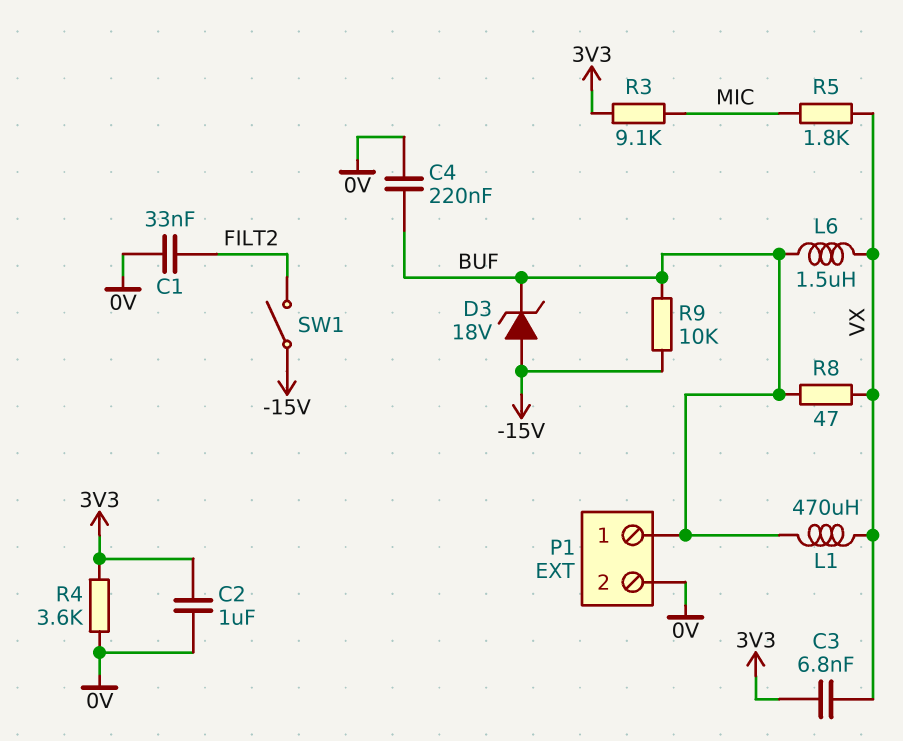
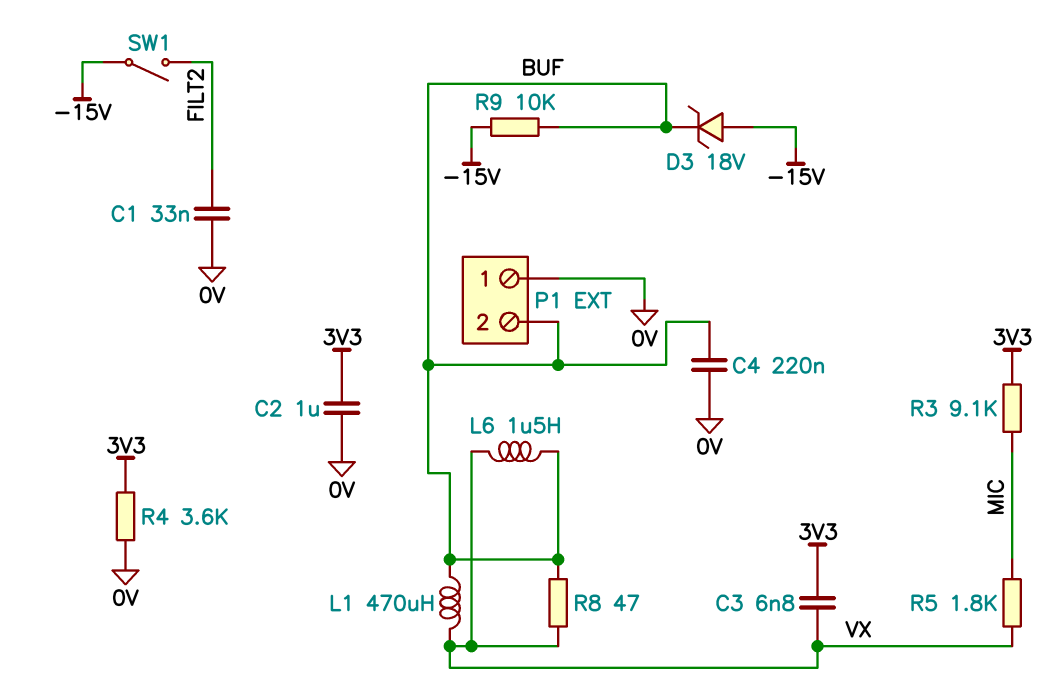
P1 pin 1: BUF -> 0V
P1 pin 2: 0V -> BUF

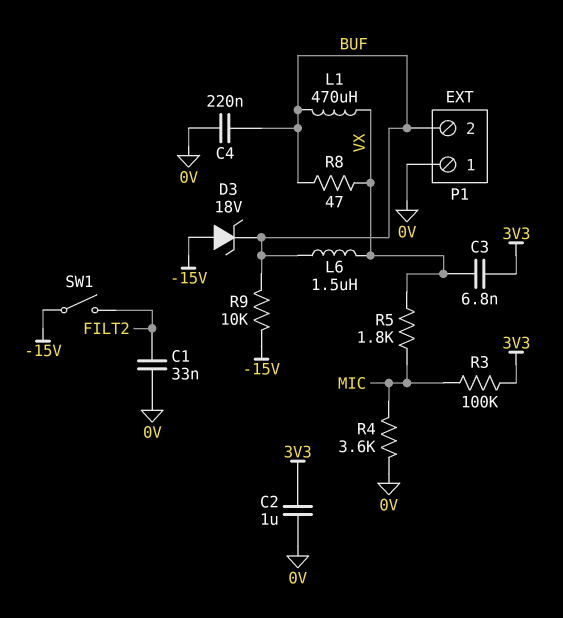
R3: 9.1k (3V3, MIC) -> 100k (3V3, MIC)
R4: 3.6k (0V, 3V3) -> 3.6k (0V, MIC)

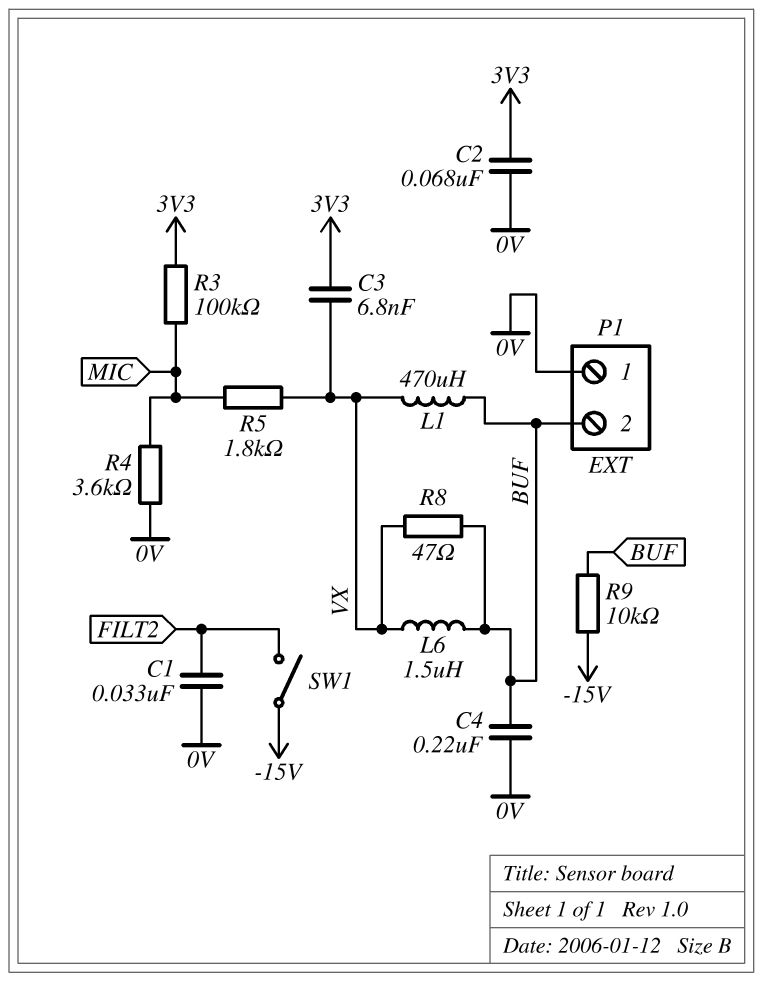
C2: 1uF (0V, 3V3) -> 68nF (0V, 3V3)
D3: zener 18V (A -15V, K BUF) -> none

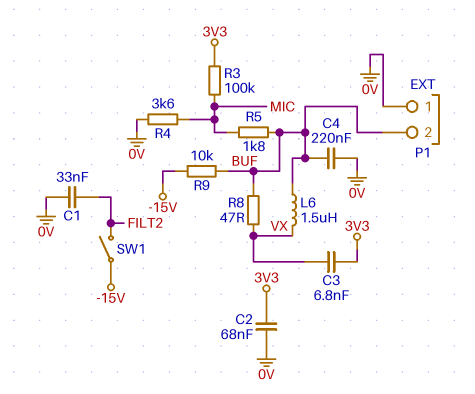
L1: 470uH (BUF, VX) -> none
R5: 1.8k (MIC, VX) -> 1.8k (BUF, MIC)

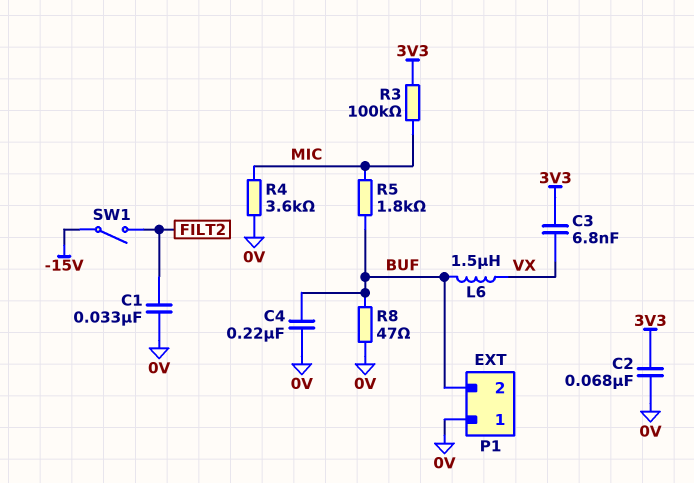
R8: 47 (BUF, VX) -> 47 (0V, BUF)
R9: 10k (-15V, BUF) -> none

